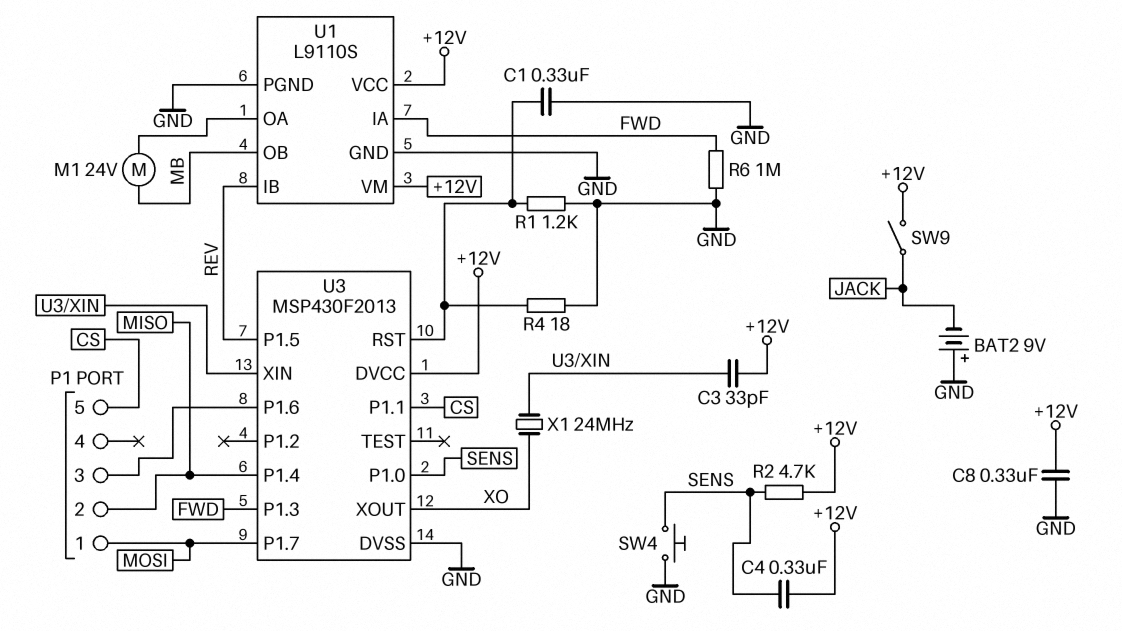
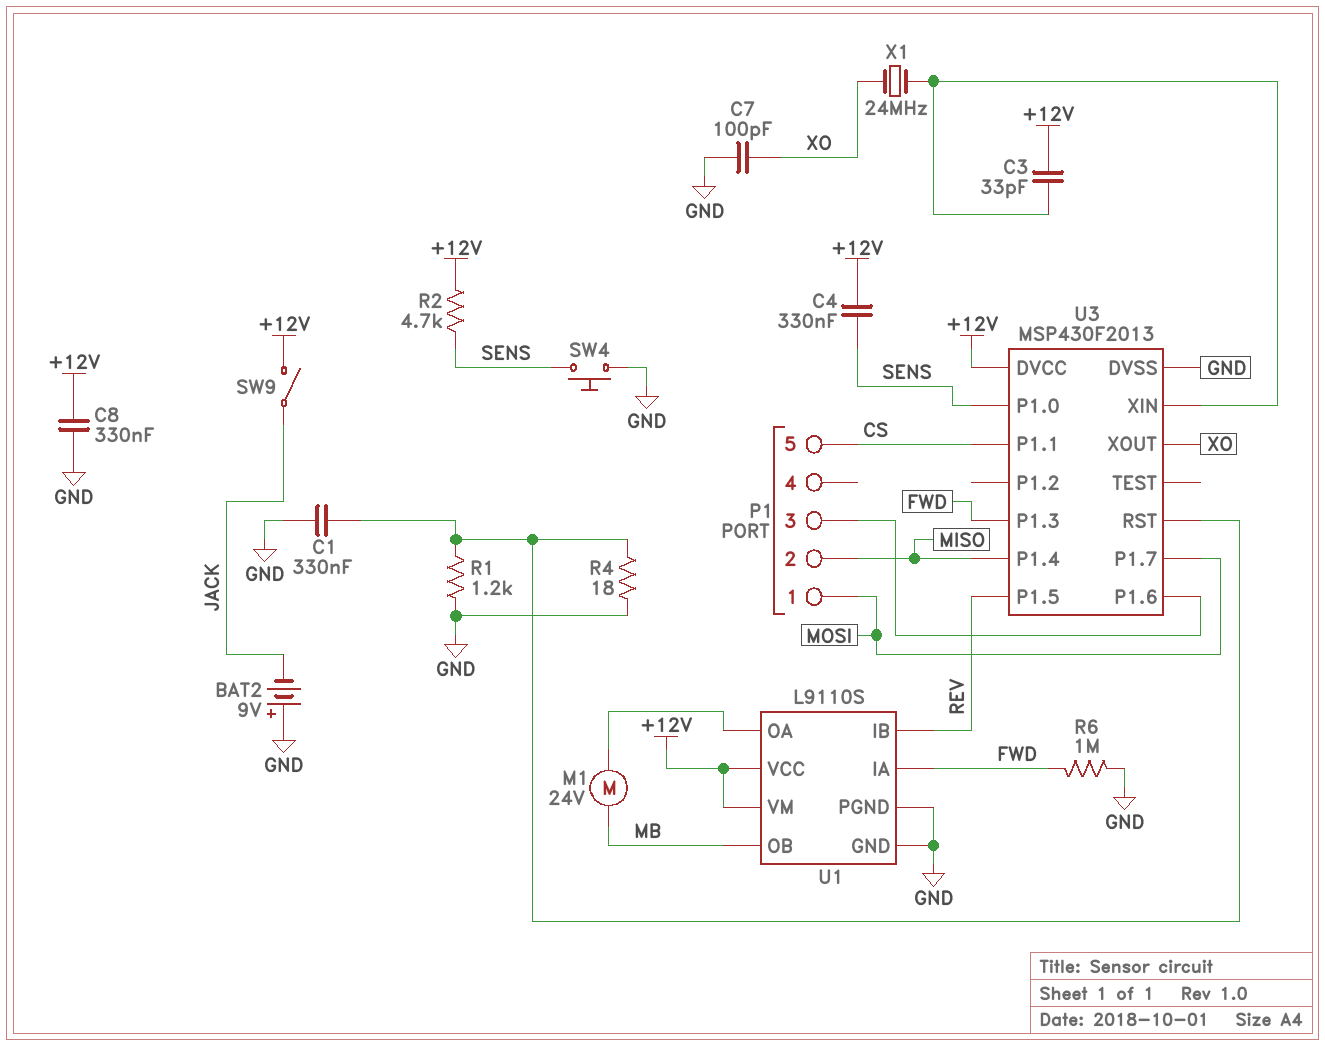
C7: none -> 100pF (GND, XO)

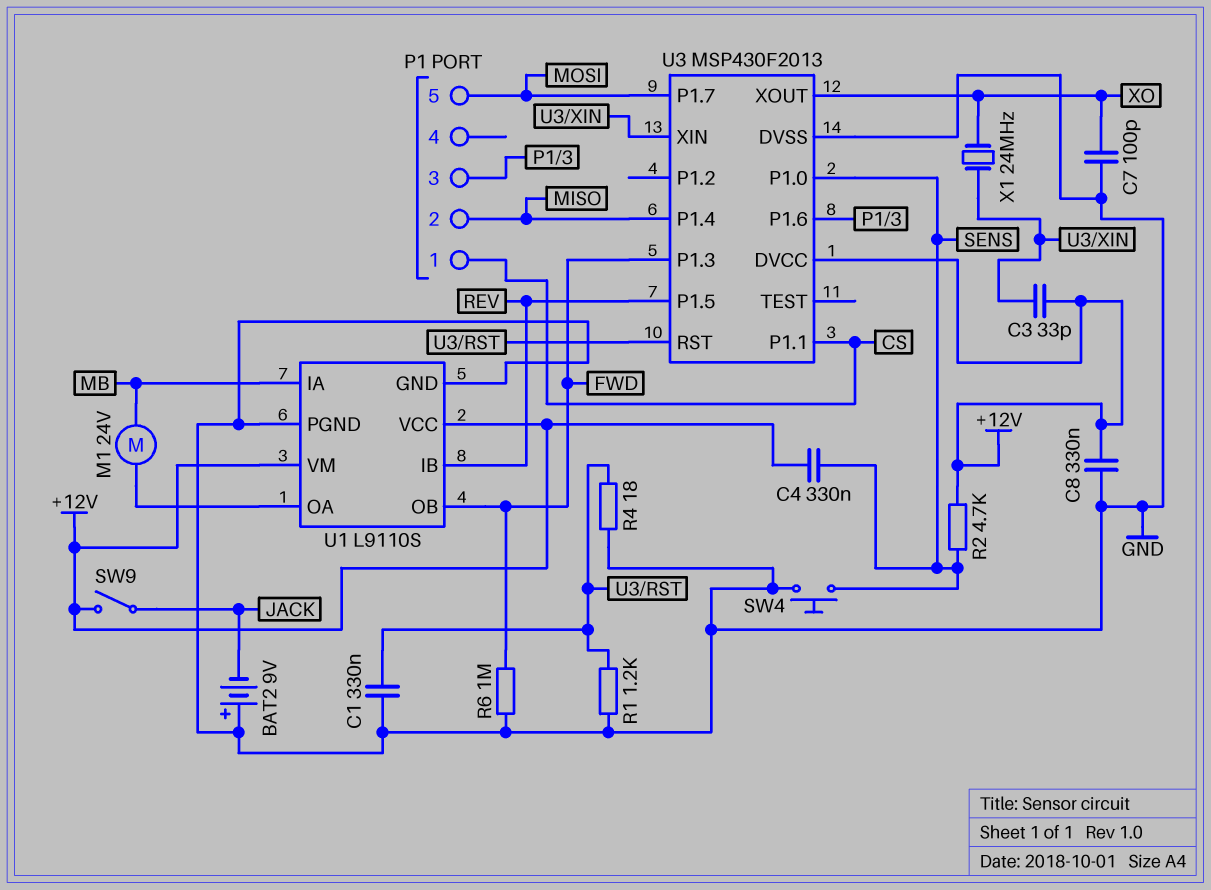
P1 pin 1: MOSI -> CS
P1 pin 5: CS -> MOSI
U1 pin IA: FWD -> MB
U1 pin OB: MB -> FWD

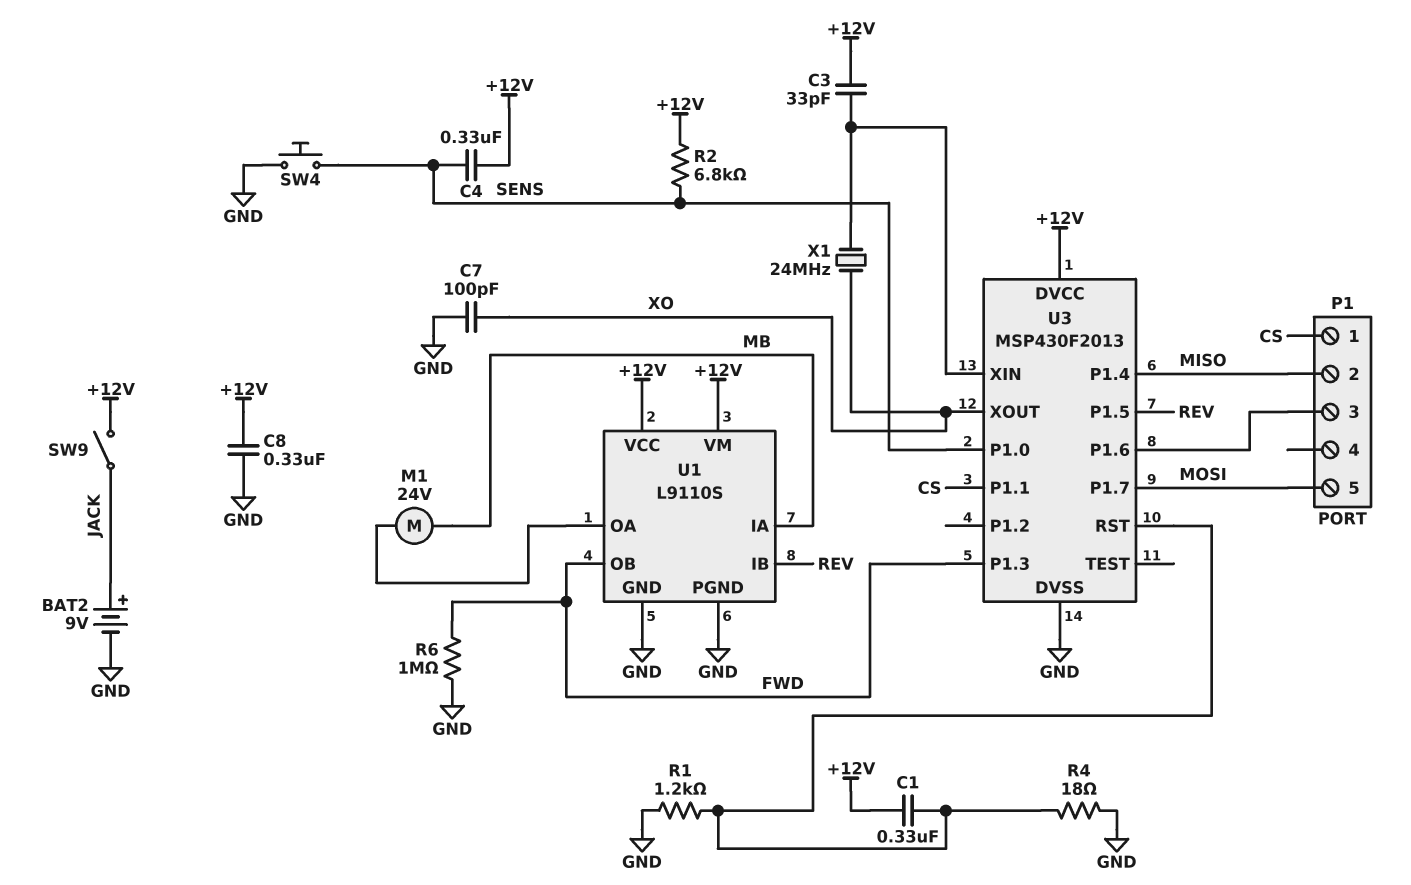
BAT2: 9V (plus GND, minus JACK) -> 9V (plus JACK, minus GND)
C1: 330nF (GND, U3/RST) -> 330nF (+12V, U3/RST)
R2: 4.7k (+12V, SENS) -> 6.8k (+12V, SENS)

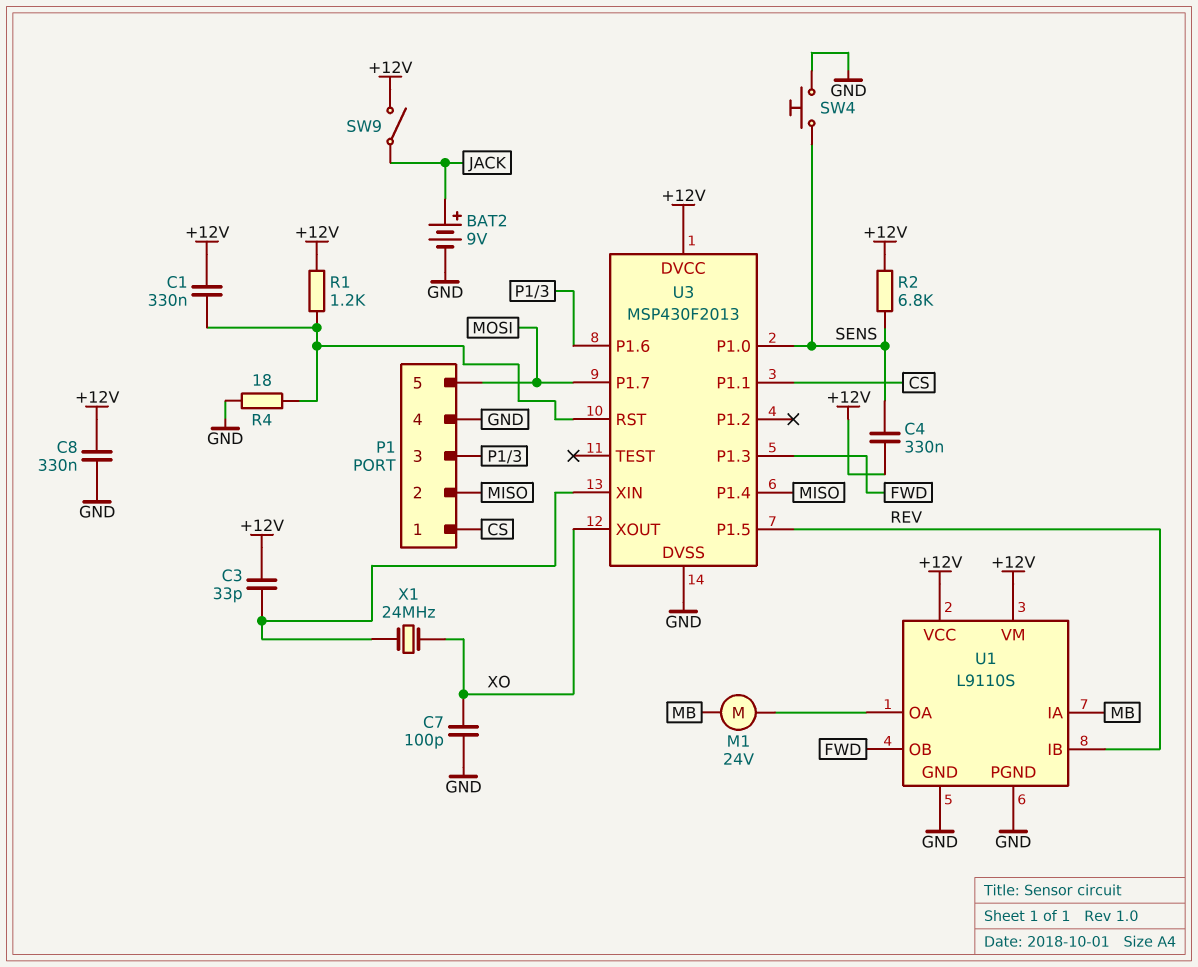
P1 pin 4: none -> GND
R1: 1.2k (GND, U3/RST) -> 1.2k (+12V, U3/RST)
R6: 1M (FWD, GND) -> none

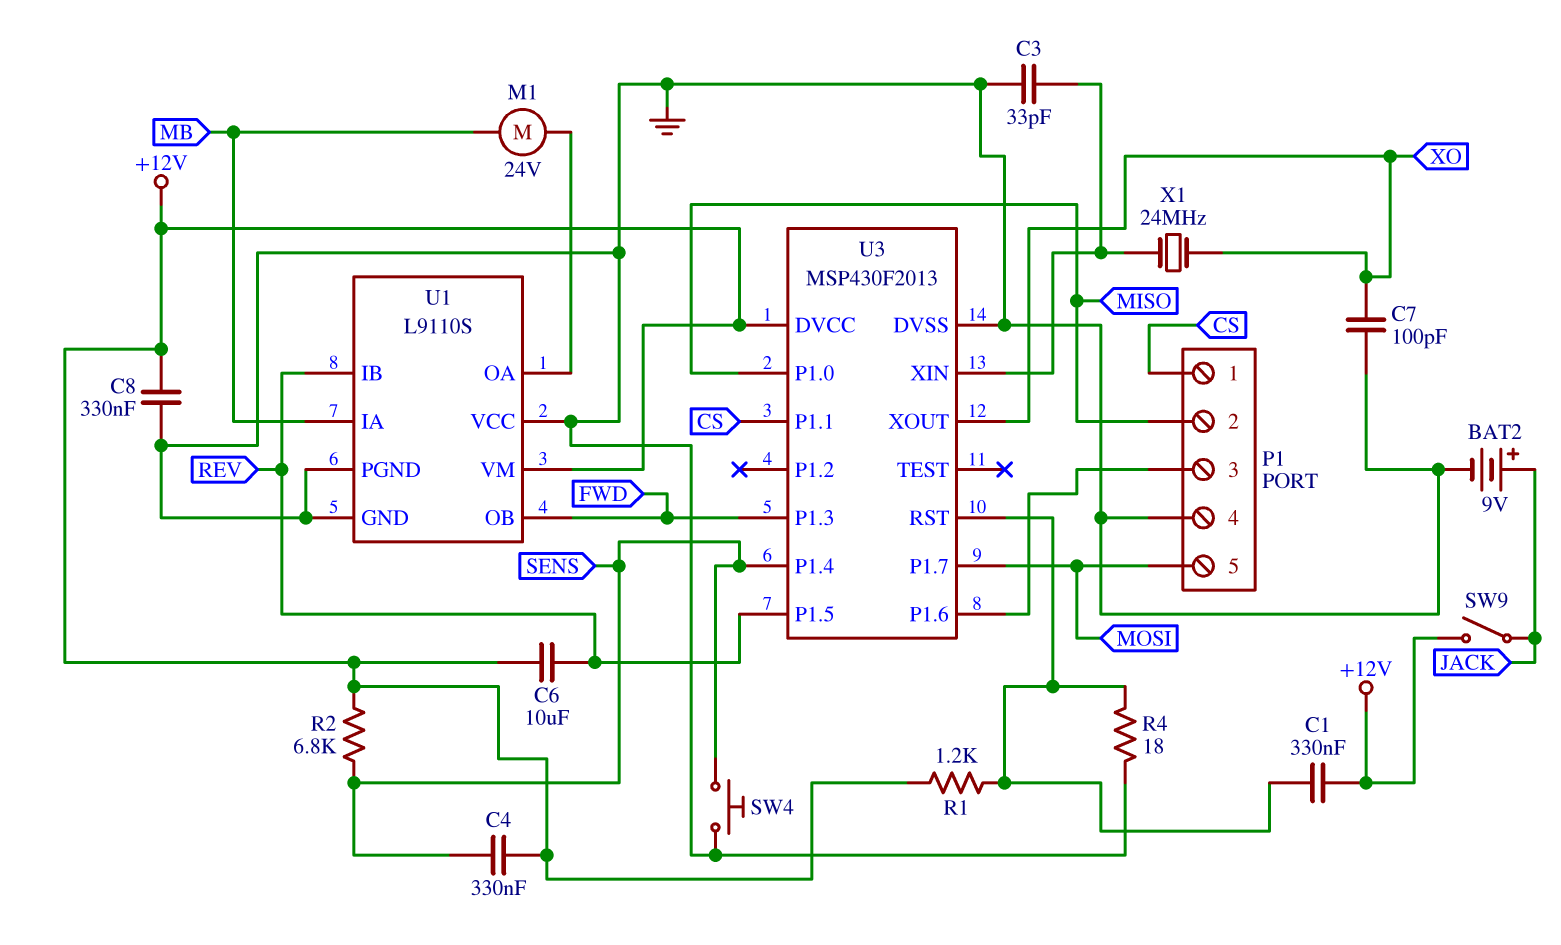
C3: 33pF (+12V, U3/XIN) -> 33pF (GND, U3/XIN)
C6: none -> 10uF (+12V, REV)
U1 pin VCC: +12V -> GND
U3 pin P1.0: SENS -> MISO
U3 pin P1.4: MISO -> SENS

